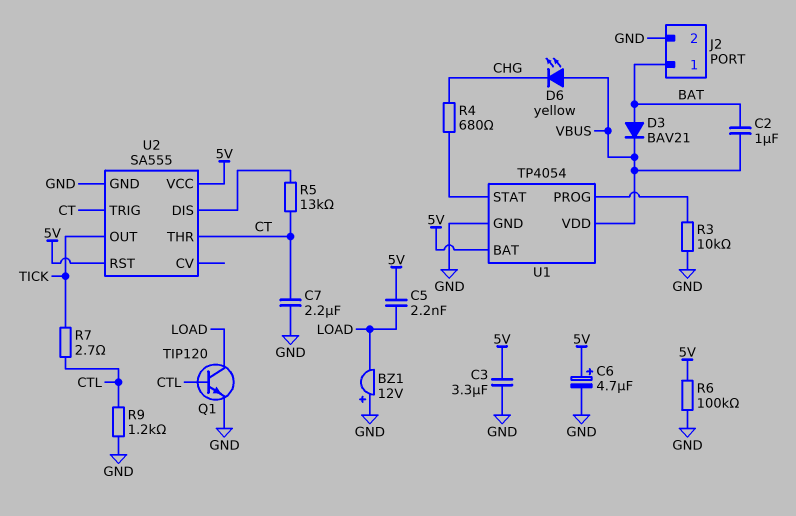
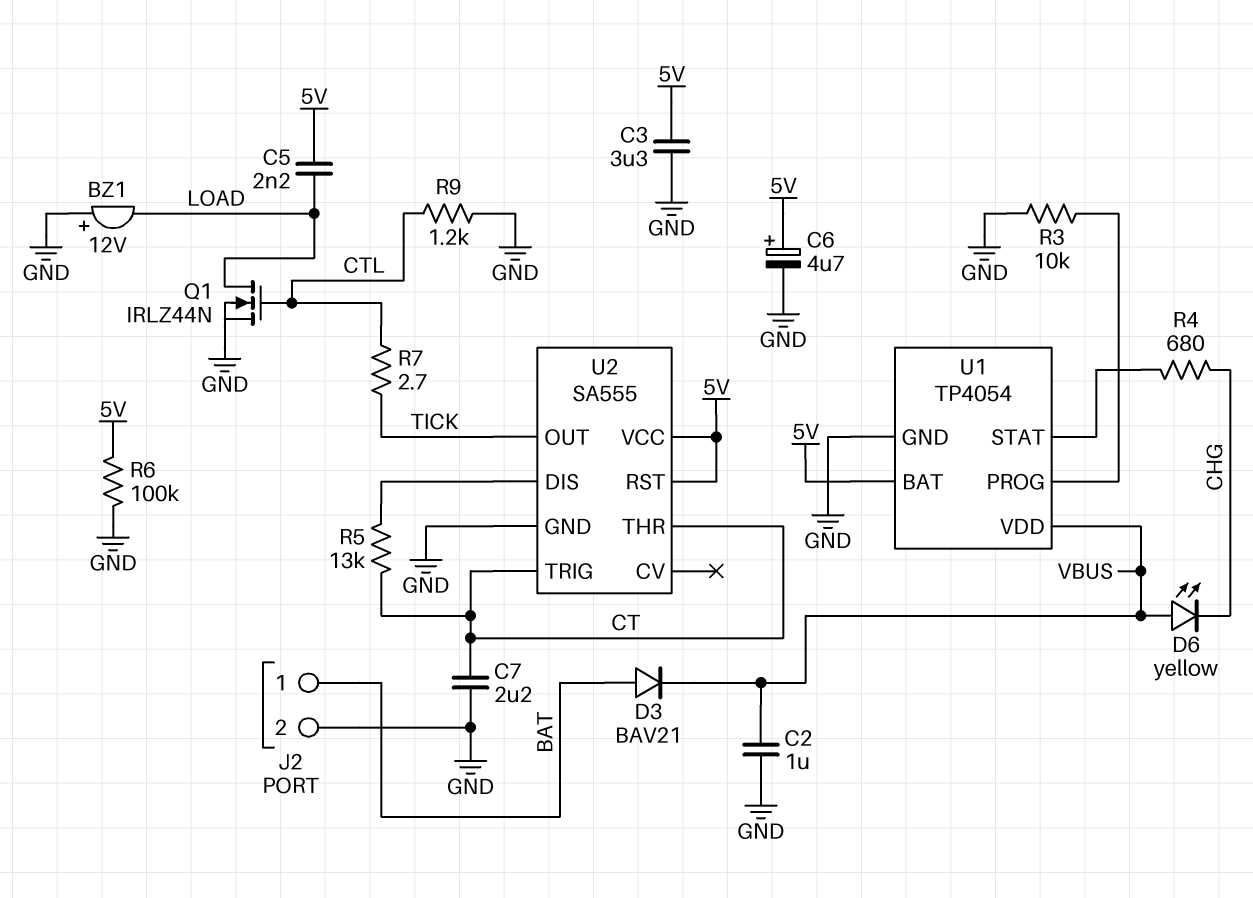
C2: 1uF (BAT, VBUS) -> 1uF (GND, VBUS)
Q1: NPN TIP120 (B CTL, C LOAD, E GND) -> NMOS IRLZ44N (G CTL, D LOAD, S GND)

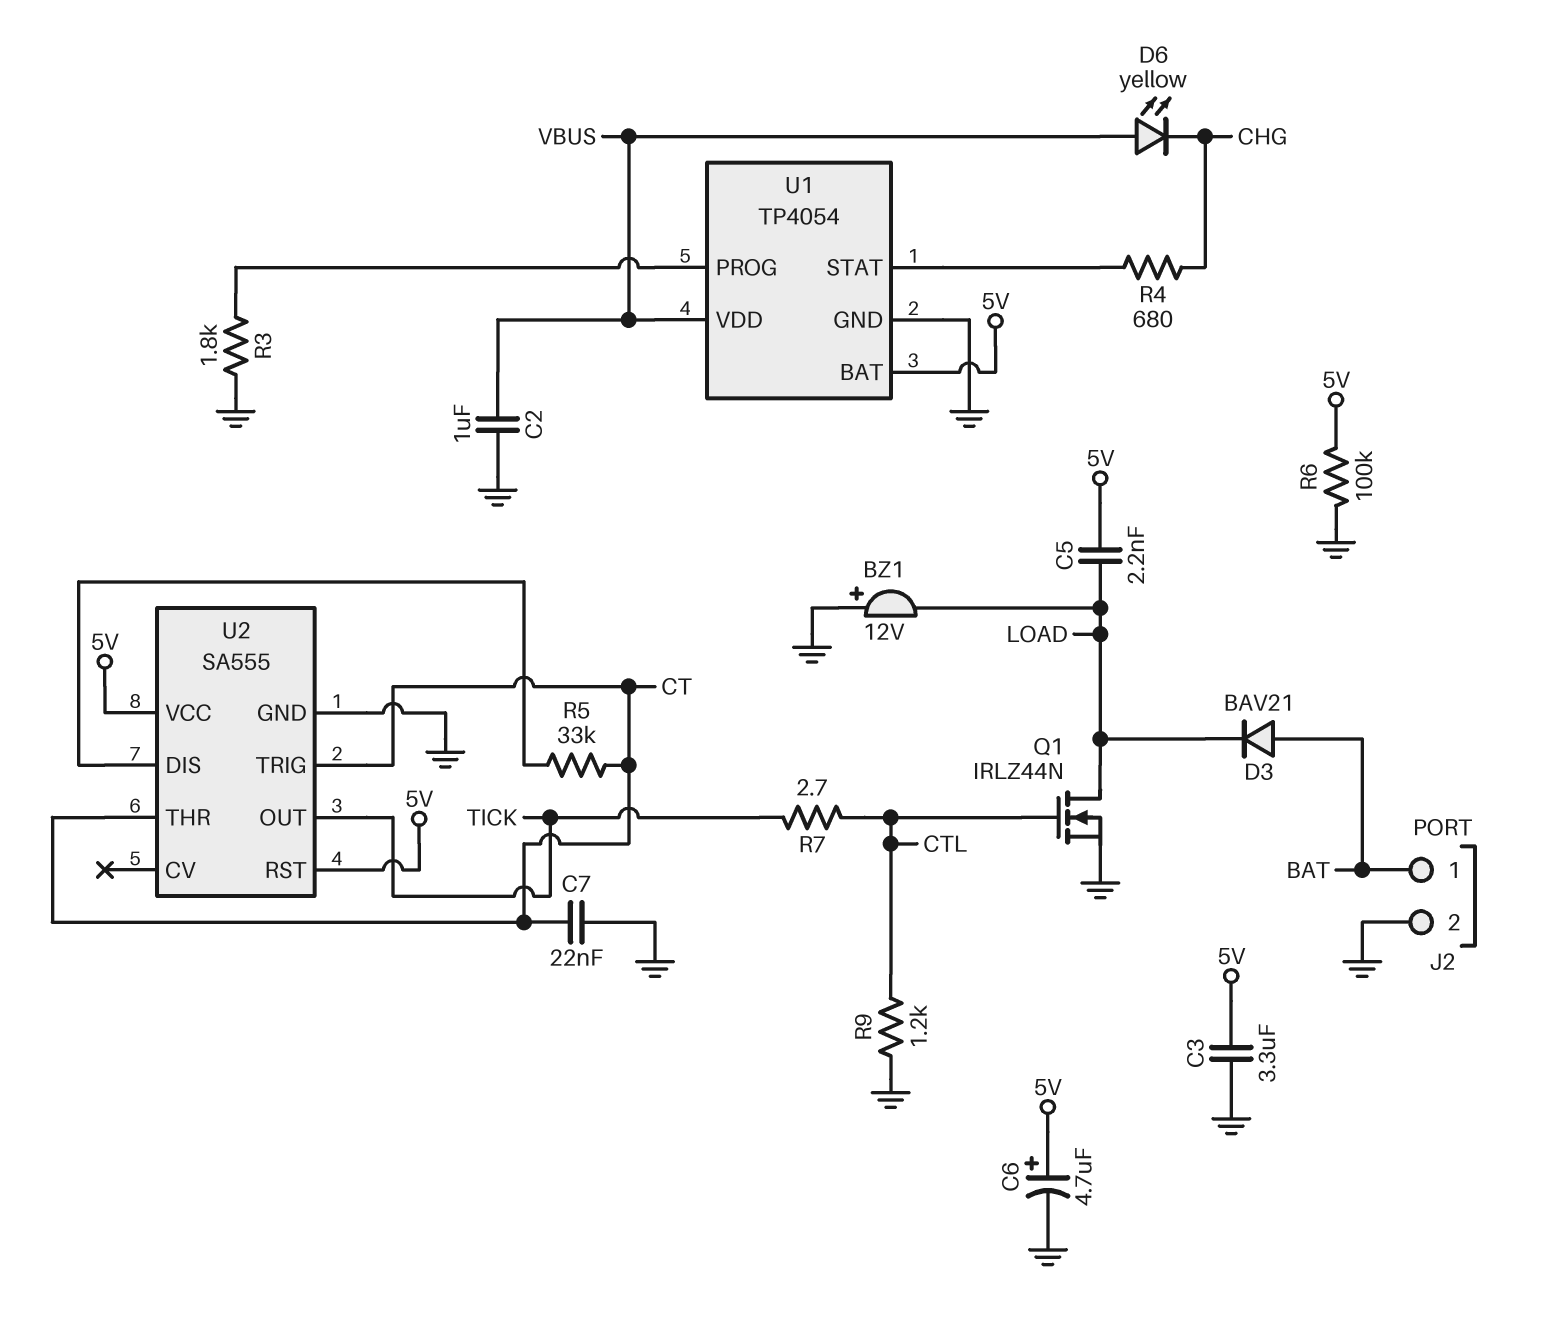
C7: 2.2uF (CT, GND) -> 22nF (CT, GND)
D3: diode BAV21 (A BAT, K VBUS) -> diode BAV21 (A BAT, K LOAD)
R3: 10k (GND, U1/PROG) -> 1.8k (GND, U1/PROG)
R5: 13k (CT, U2/DIS) -> 33k (CT, U2/DIS)

